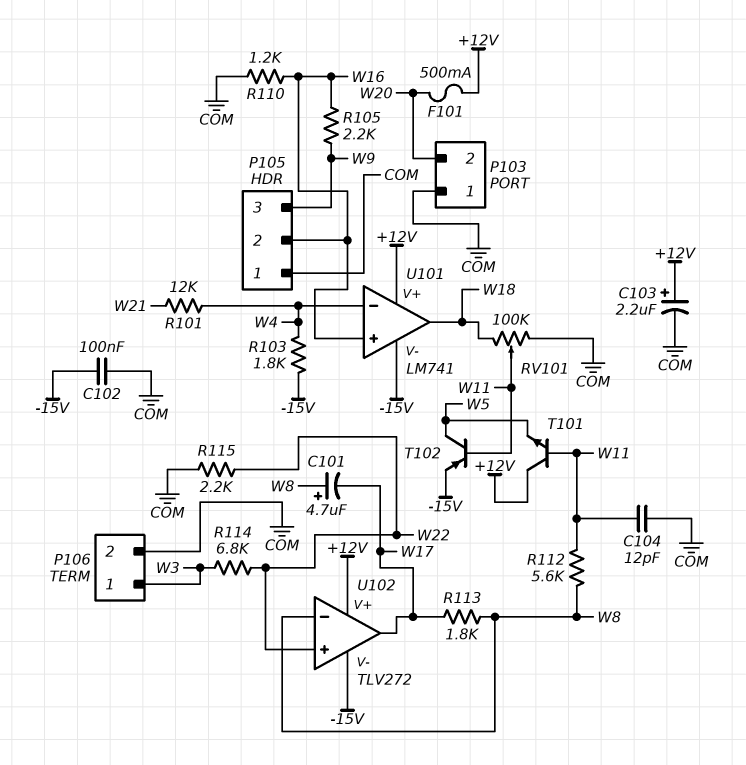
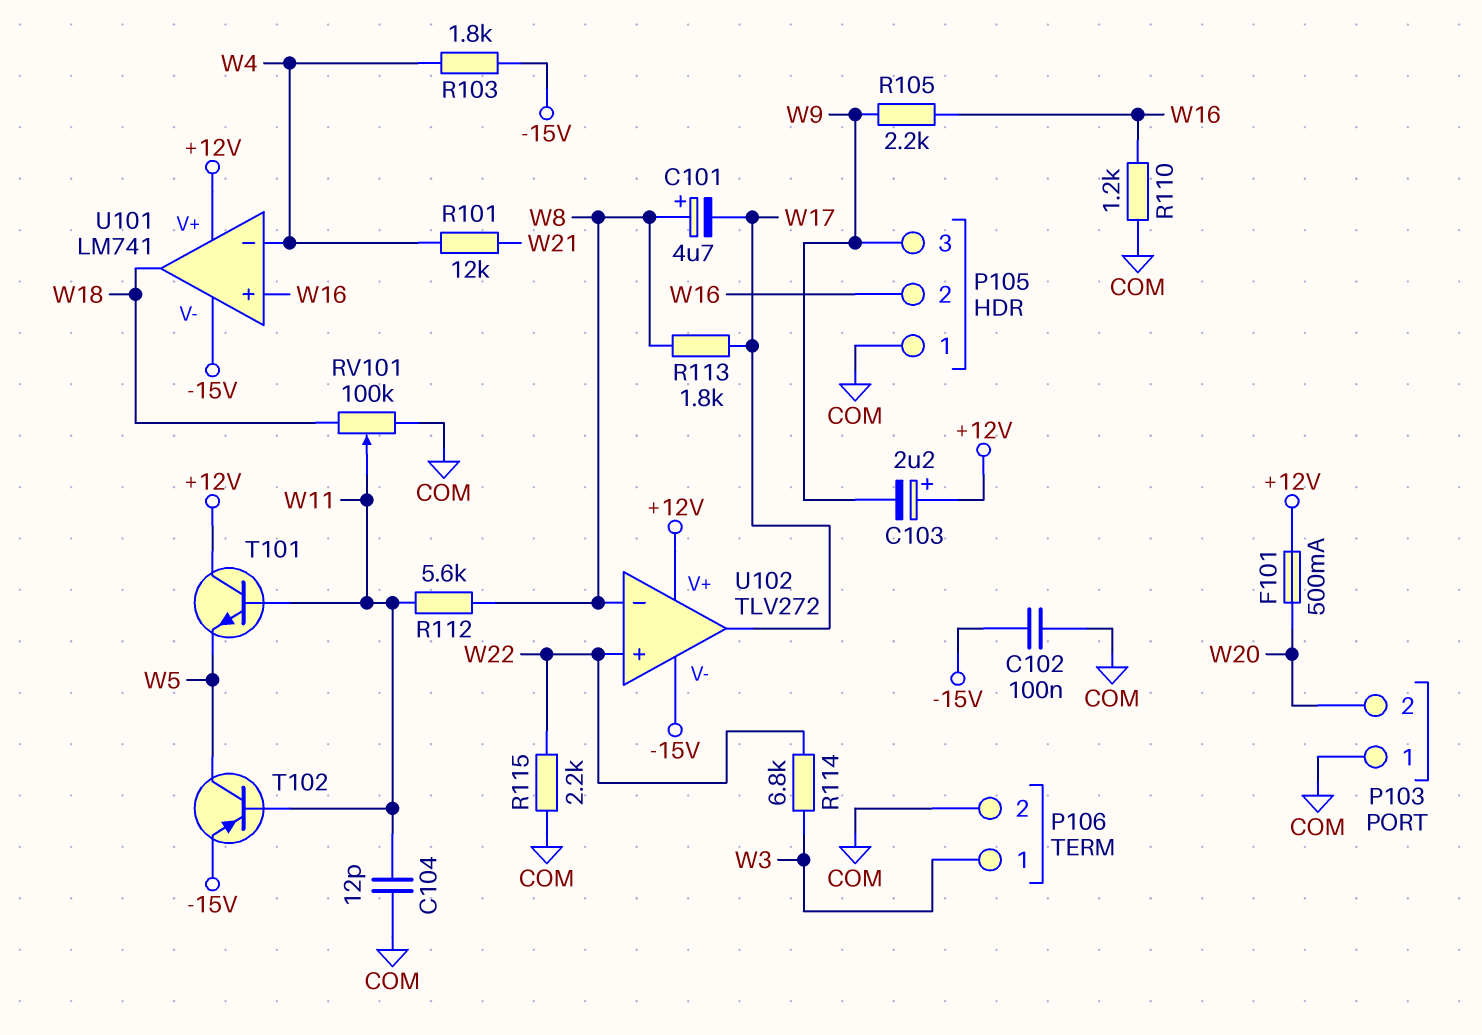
C103: 2.2uF (plus +12V, minus COM) -> 2.2uF (plus +12V, minus W9)

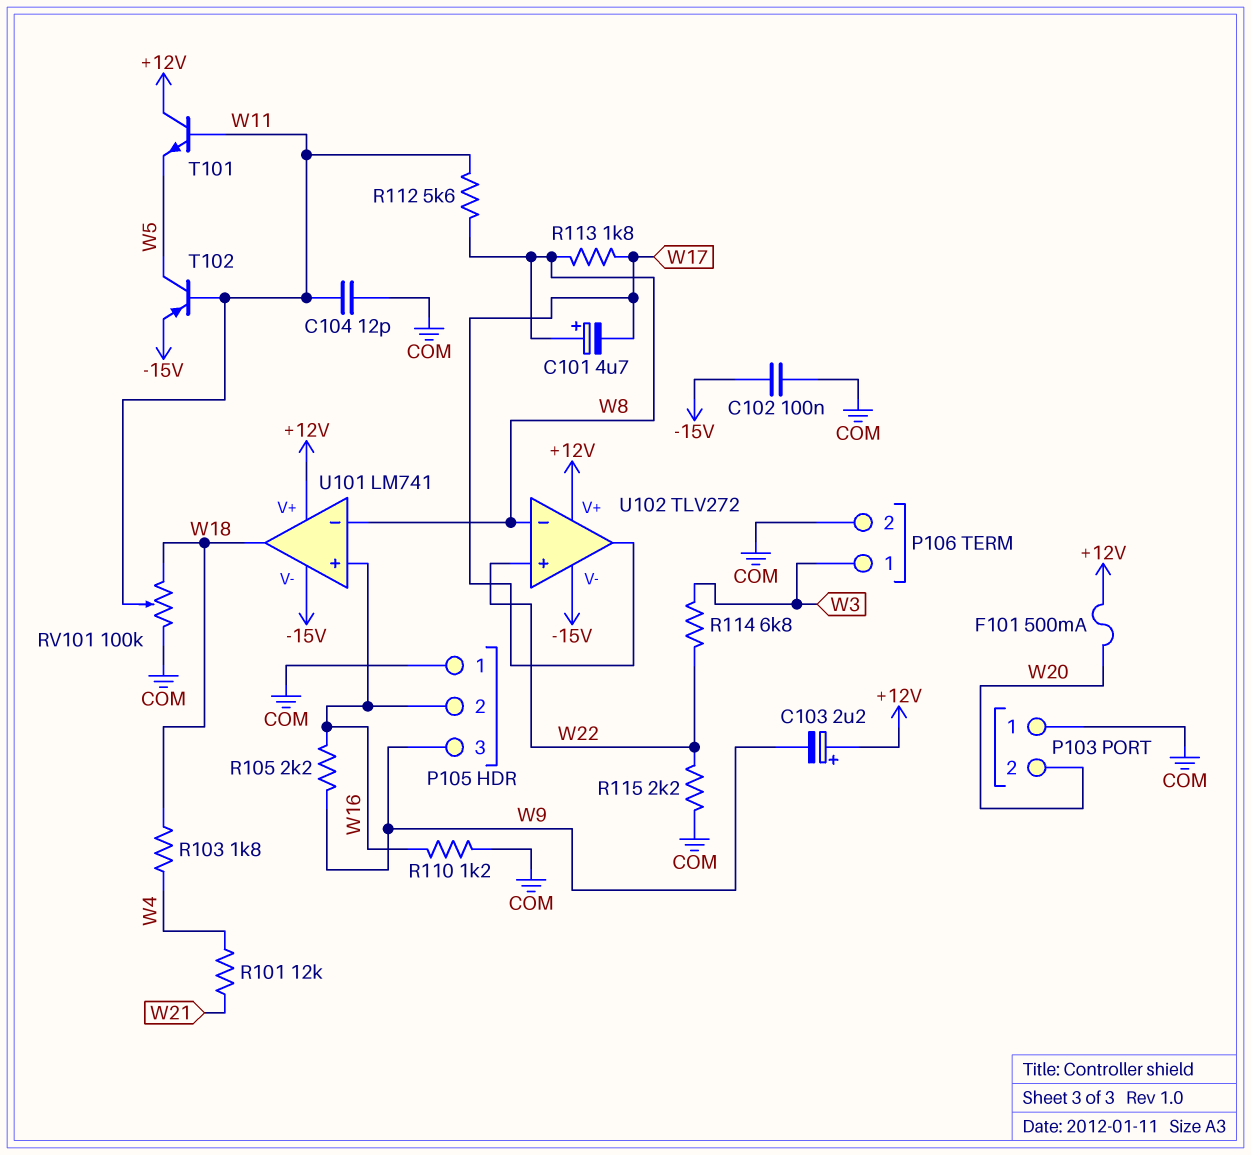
R103: 1.8k (-15V, W4) -> 1.8k (W4, W18)
U101 pin in-: W4 -> W8

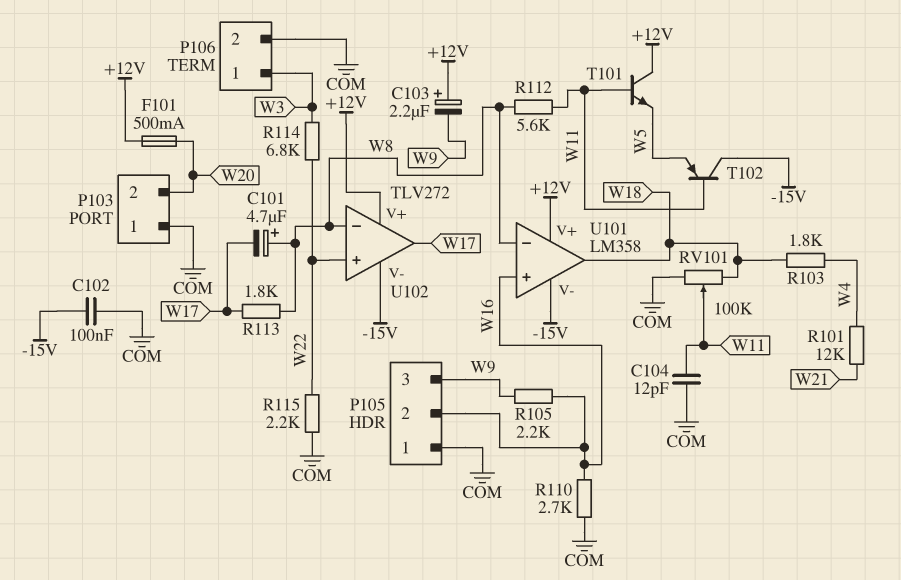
R110: 1.2k (COM, W16) -> 2.7k (COM, W16)
T102: PNP (B W11, C W5, E -15V) -> PNP (B W11, C -15V, E W5)
U101: LM741 -> LM358

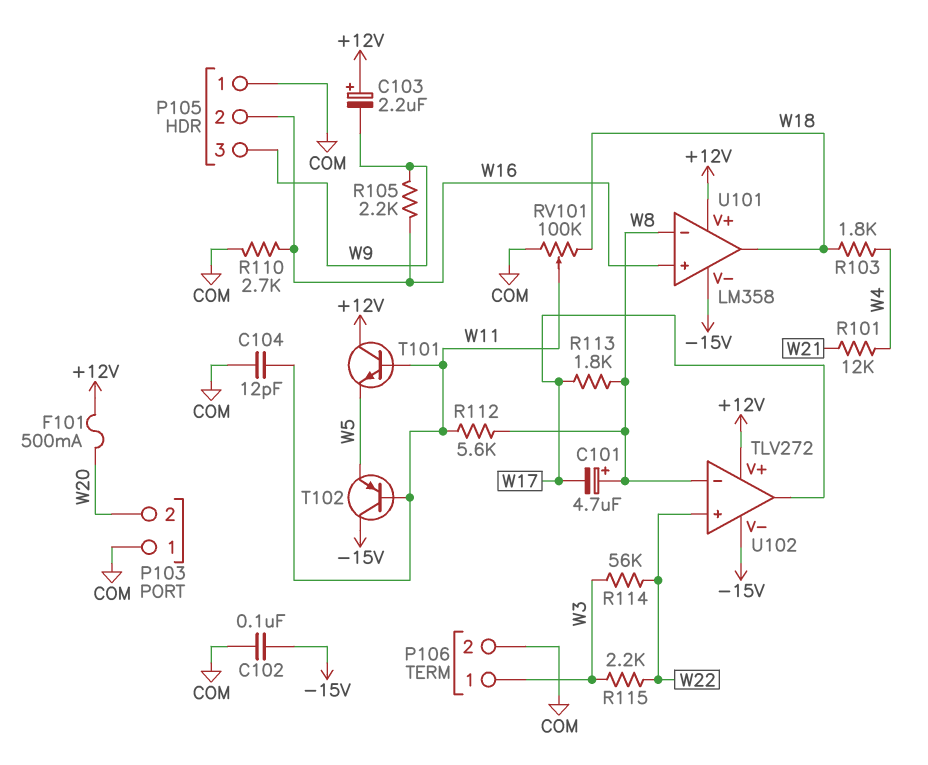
R114: 6.8k (W3, W22) -> 56k (W3, W22)
R115: 2.2k (COM, W22) -> 2.2k (W3, W22)

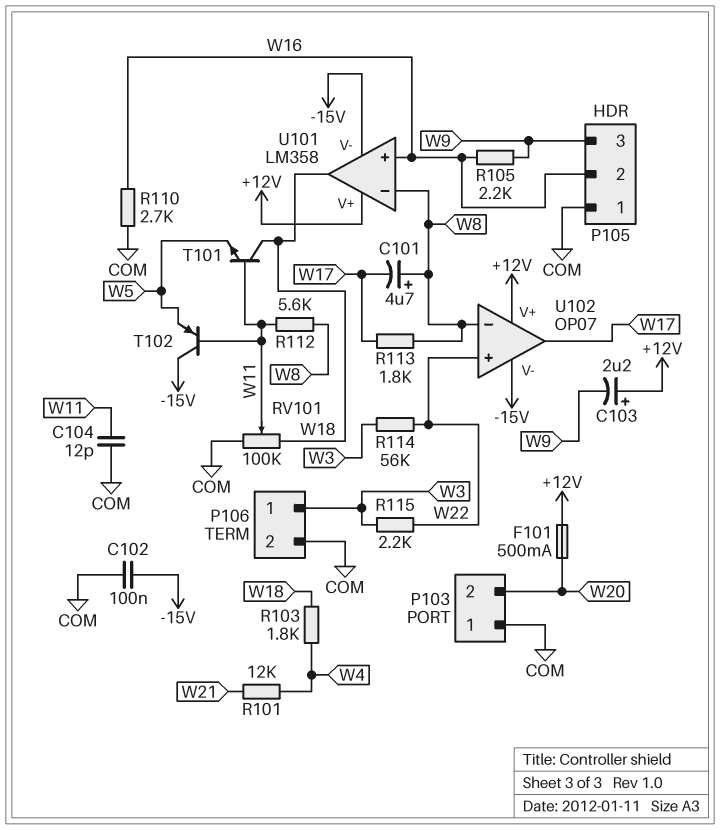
T101: NPN (B W11, C +12V, E W5) -> NPN (B W11, C W18, E W5)
U102: TLV272 -> OP07

